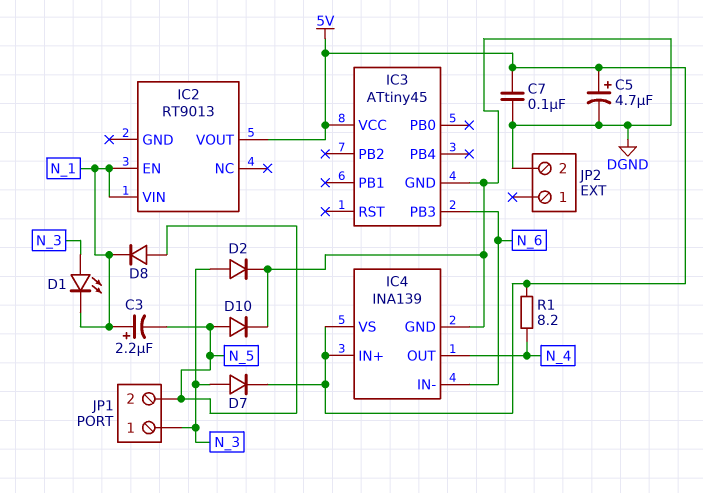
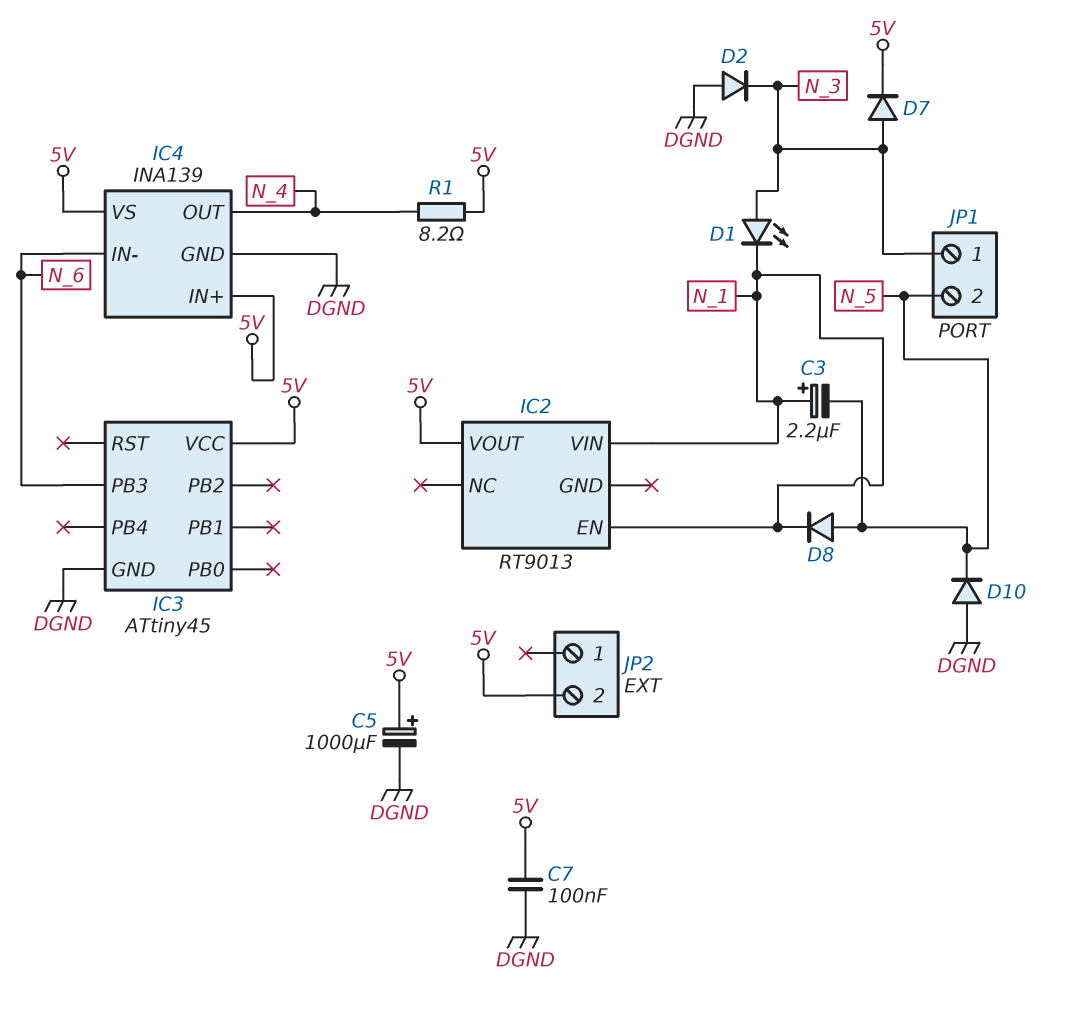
C5: 4.7uF (plus 5V, minus DGND) -> 1000uF (plus 5V, minus DGND)
D2: diode (A N_3, K DGND) -> diode (A DGND, K N_3)
D10: diode (A N_5, K DGND) -> diode (A DGND, K N_5)
JP2 pin 2: DGND -> 5V

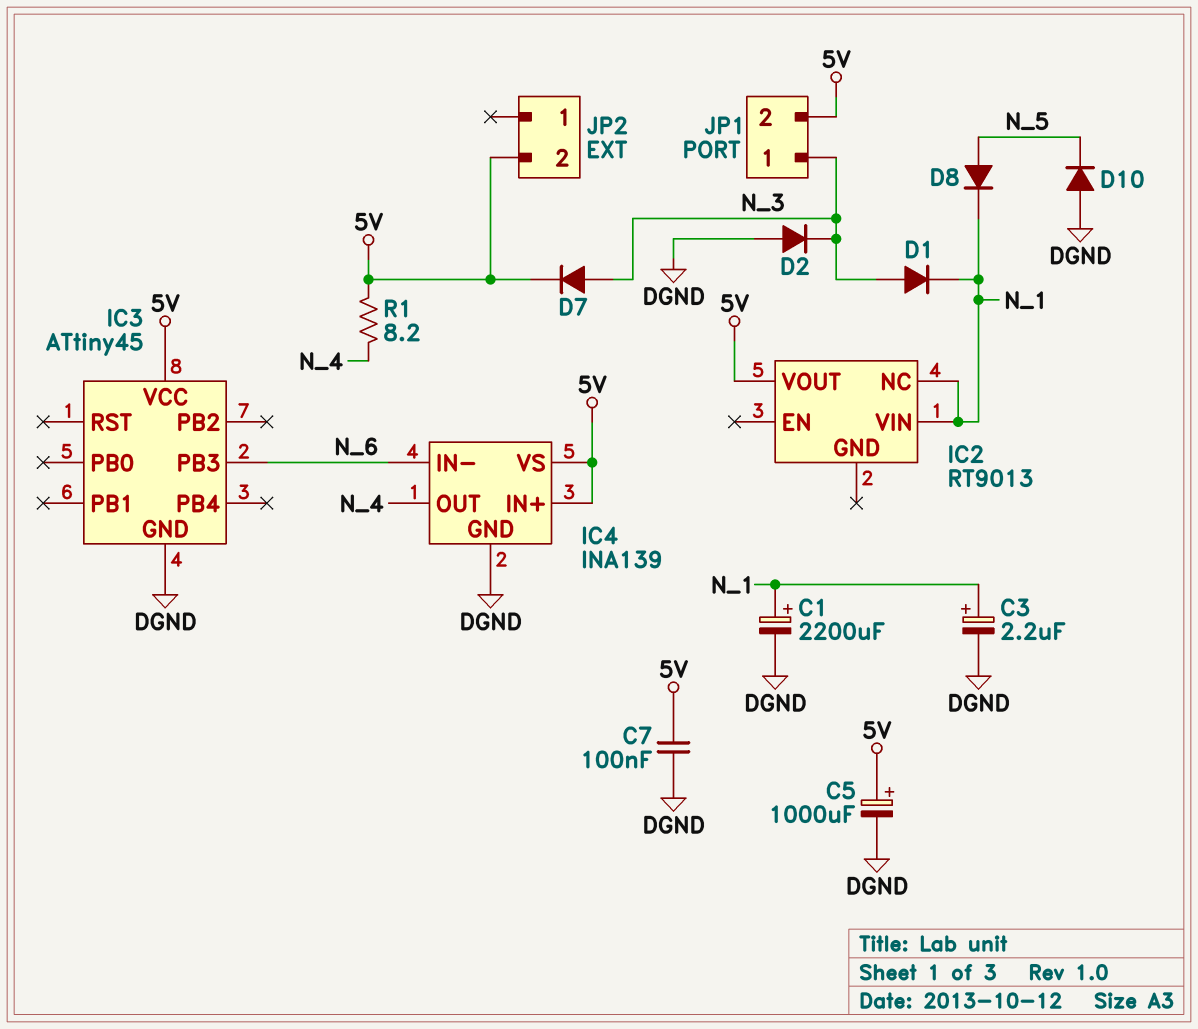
C1: none -> 2200uF (plus N_1, minus DGND)
C3: 2.2uF (plus N_1, minus N_5) -> 2.2uF (plus N_1, minus DGND)
D1: LED (A N_3, K N_1) -> diode (A N_3, K N_1)
IC2 pin EN: N_1 -> none
IC2 pin NC: none -> N_1
JP1 pin 2: N_5 -> 5V

